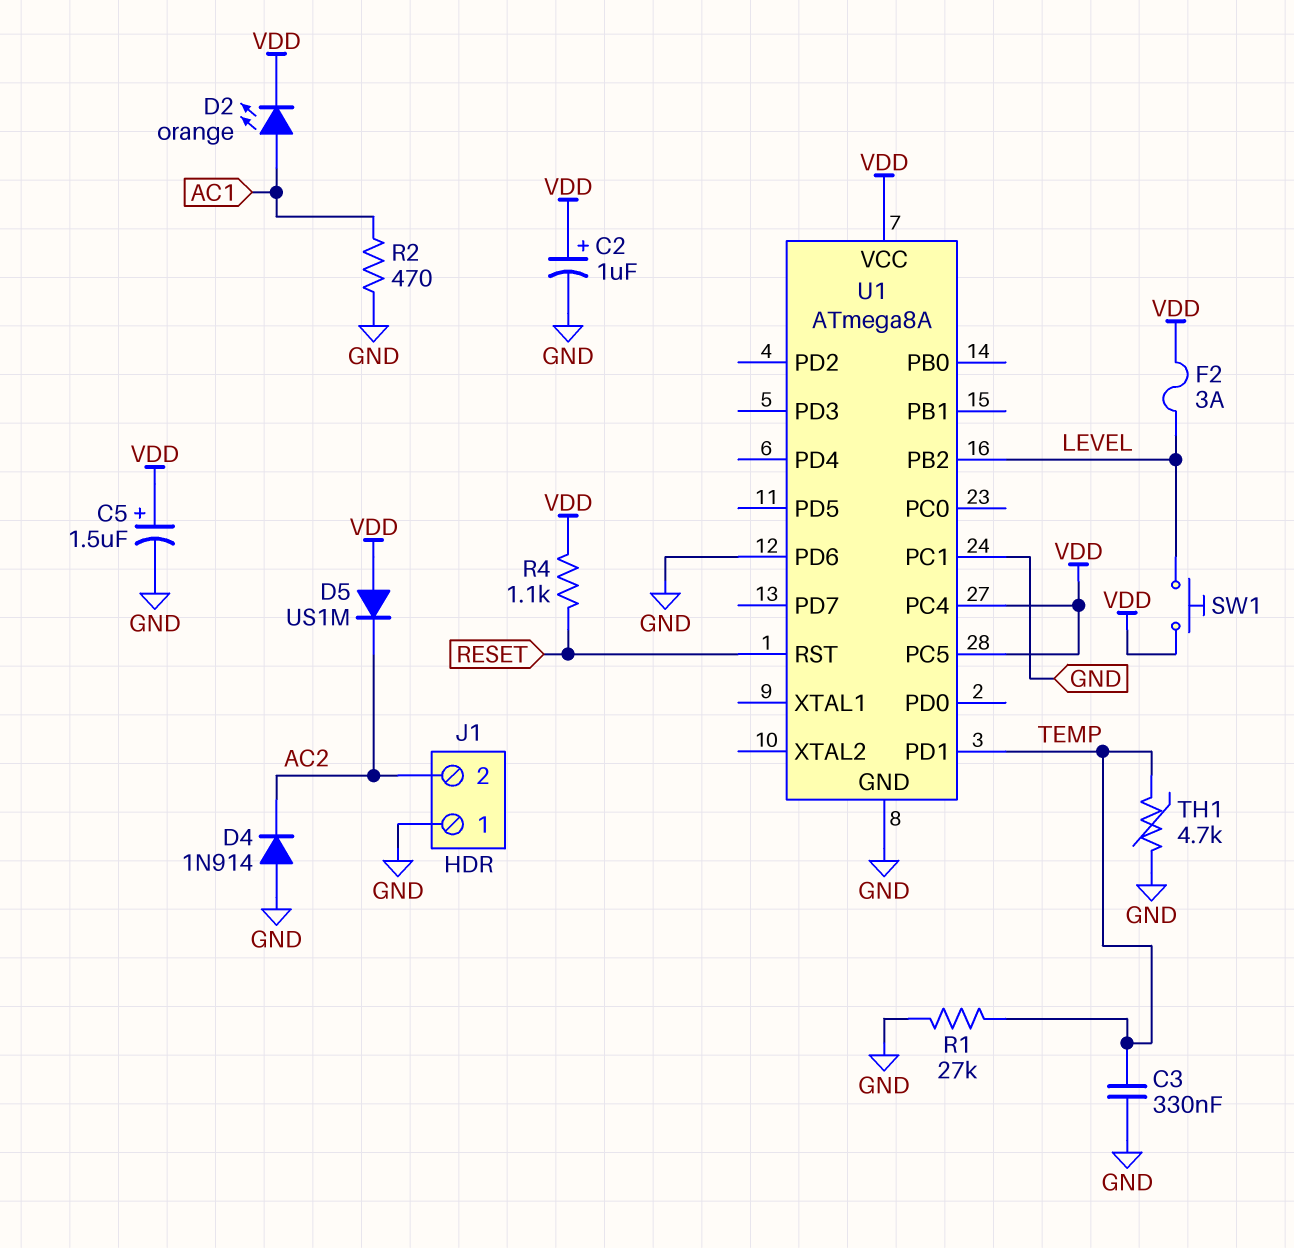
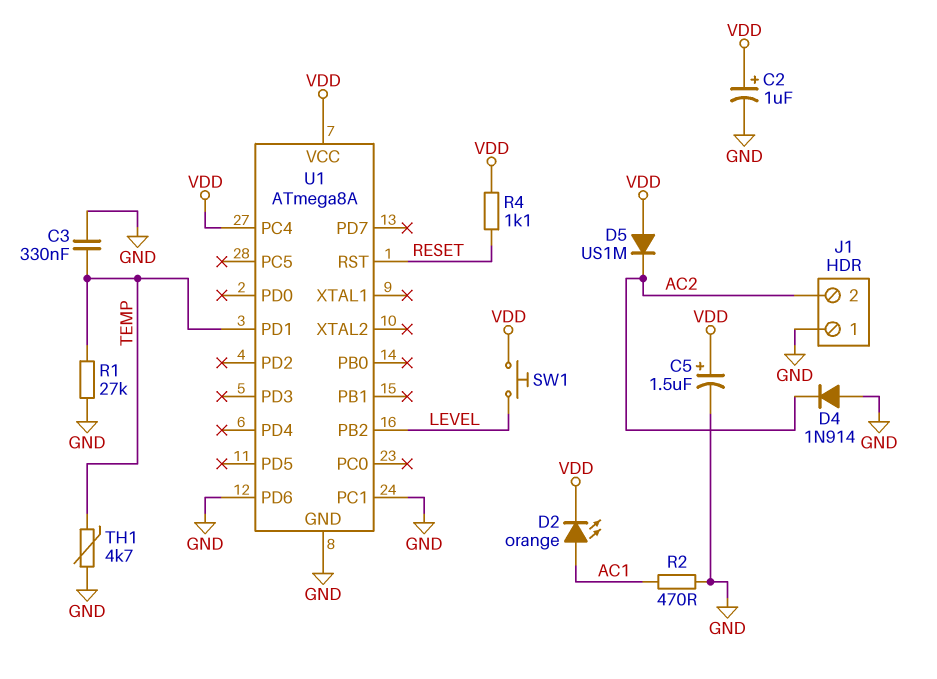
F2: 3A (LEVEL, VDD) -> none
U1 pin PC5: VDD -> none

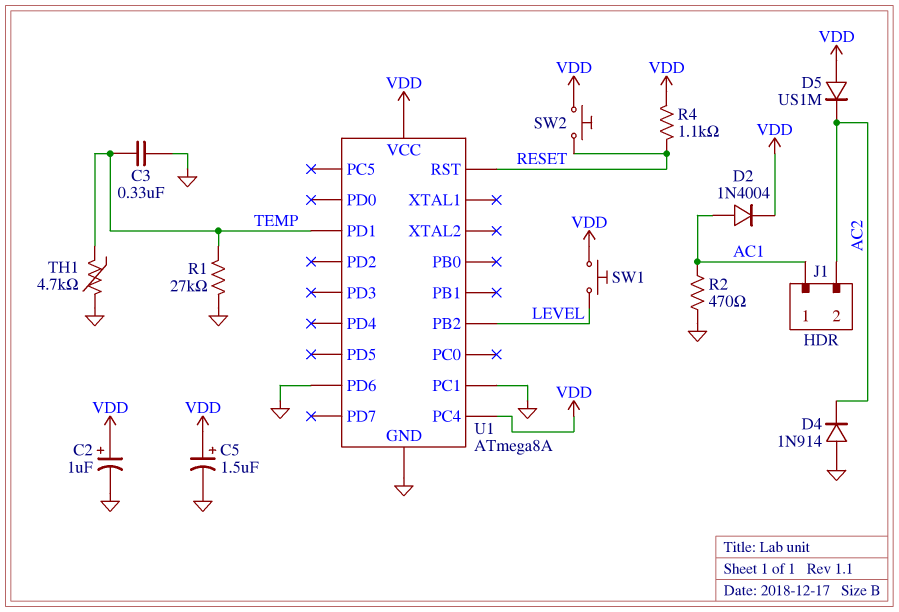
D2: LED orange (A AC1, K VDD) -> diode 1N4004 (A AC1, K VDD)
J1 pin 1: GND -> AC1
SW2: none -> button (RESET, VDD)

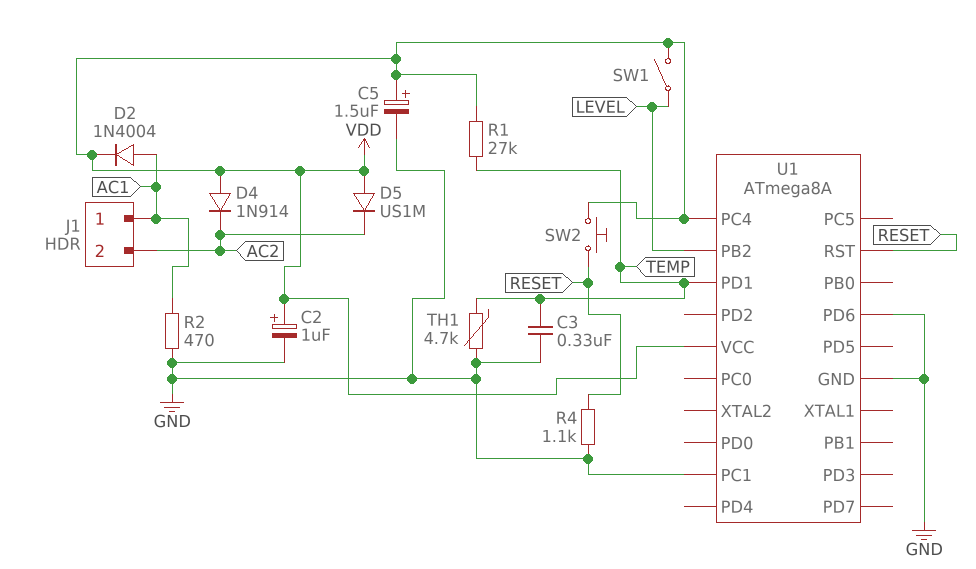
D4: diode 1N914 (A GND, K AC2) -> diode 1N914 (A VDD, K AC2)
R1: 27k (GND, TEMP) -> 27k (TEMP, VDD)
R4: 1.1k (RESET, VDD) -> 1.1k (GND, RESET)
SW1: button (LEVEL, VDD) -> switch (LEVEL, VDD)

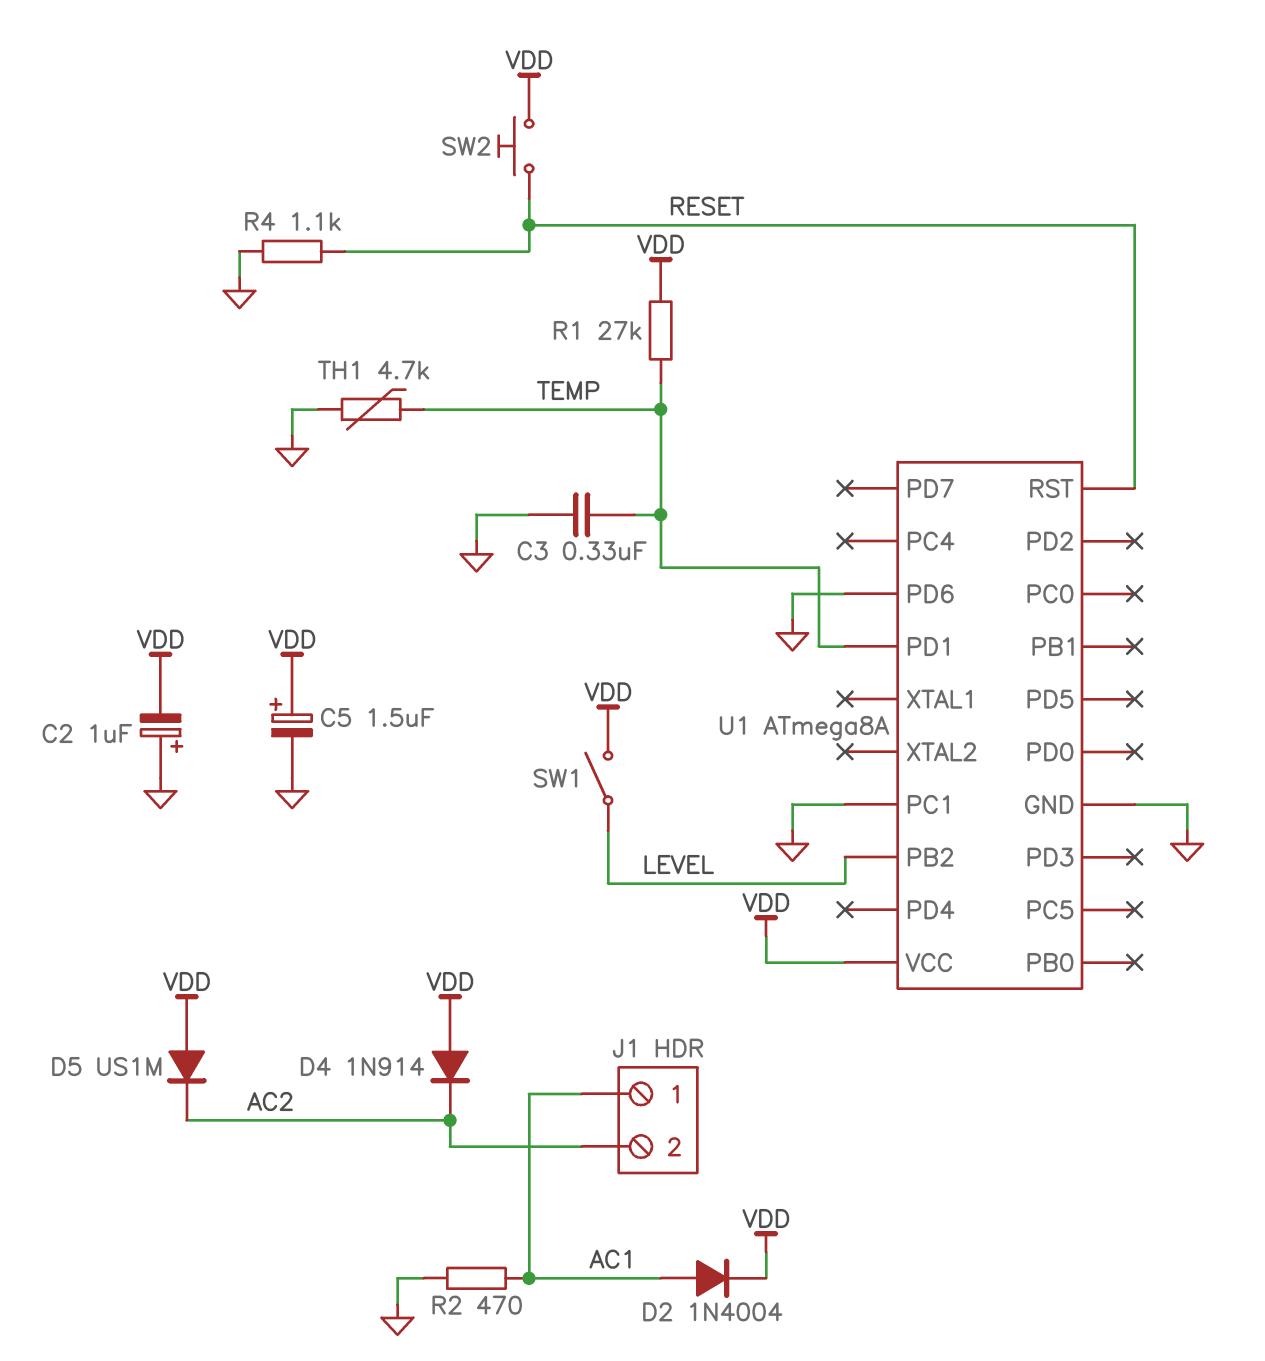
C2: 1uF (plus VDD, minus GND) -> 1uF (plus GND, minus VDD)
U1 pin PC4: VDD -> none

